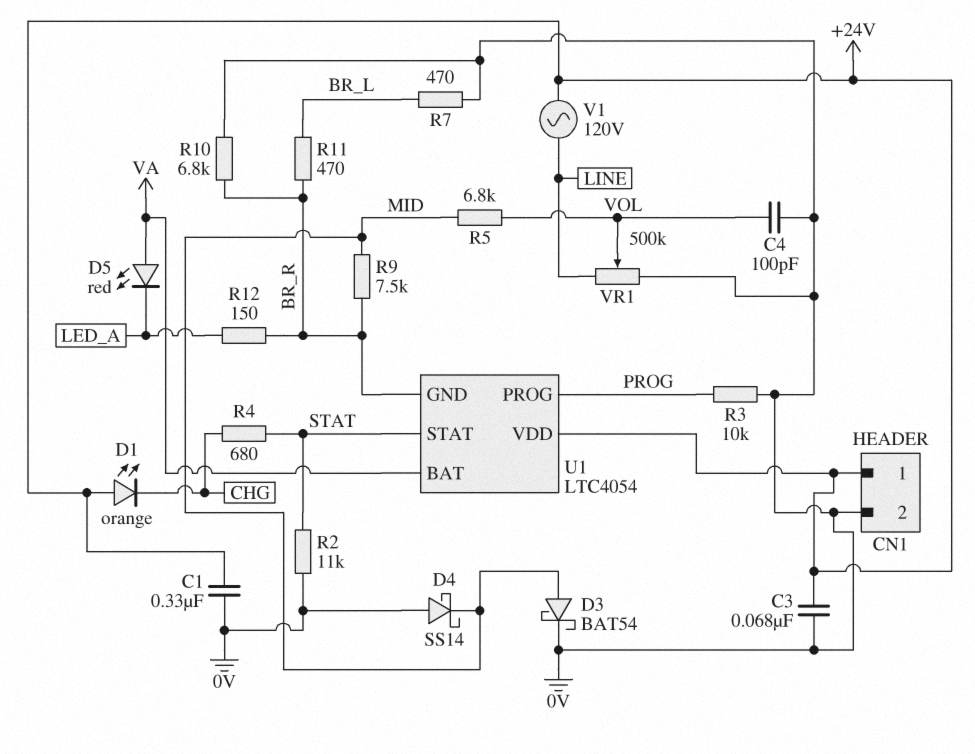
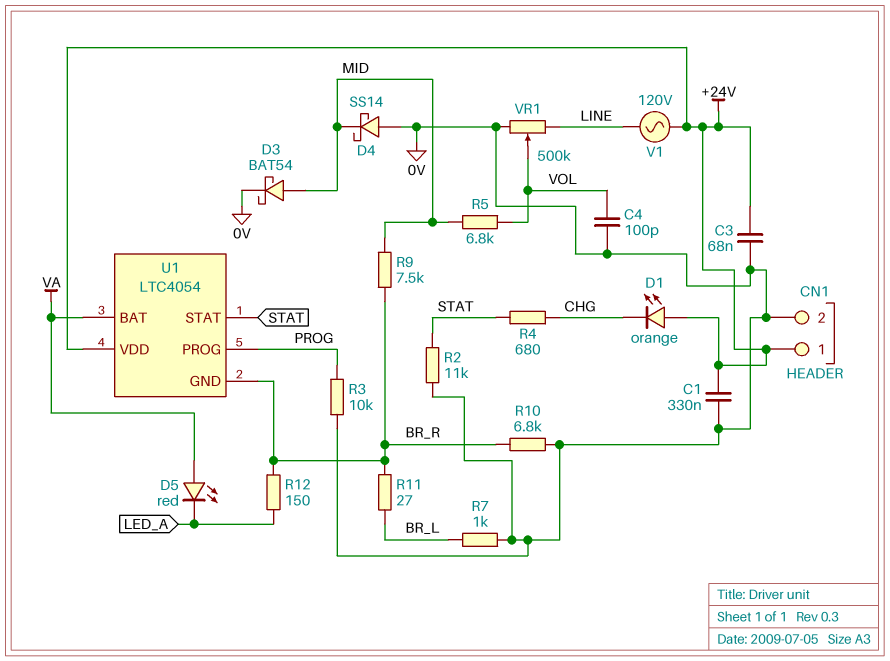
R7: 470 (0V, BR_L) -> 1k (0V, BR_L)
R11: 470 (BR_L, BR_R) -> 27 (BR_L, BR_R)

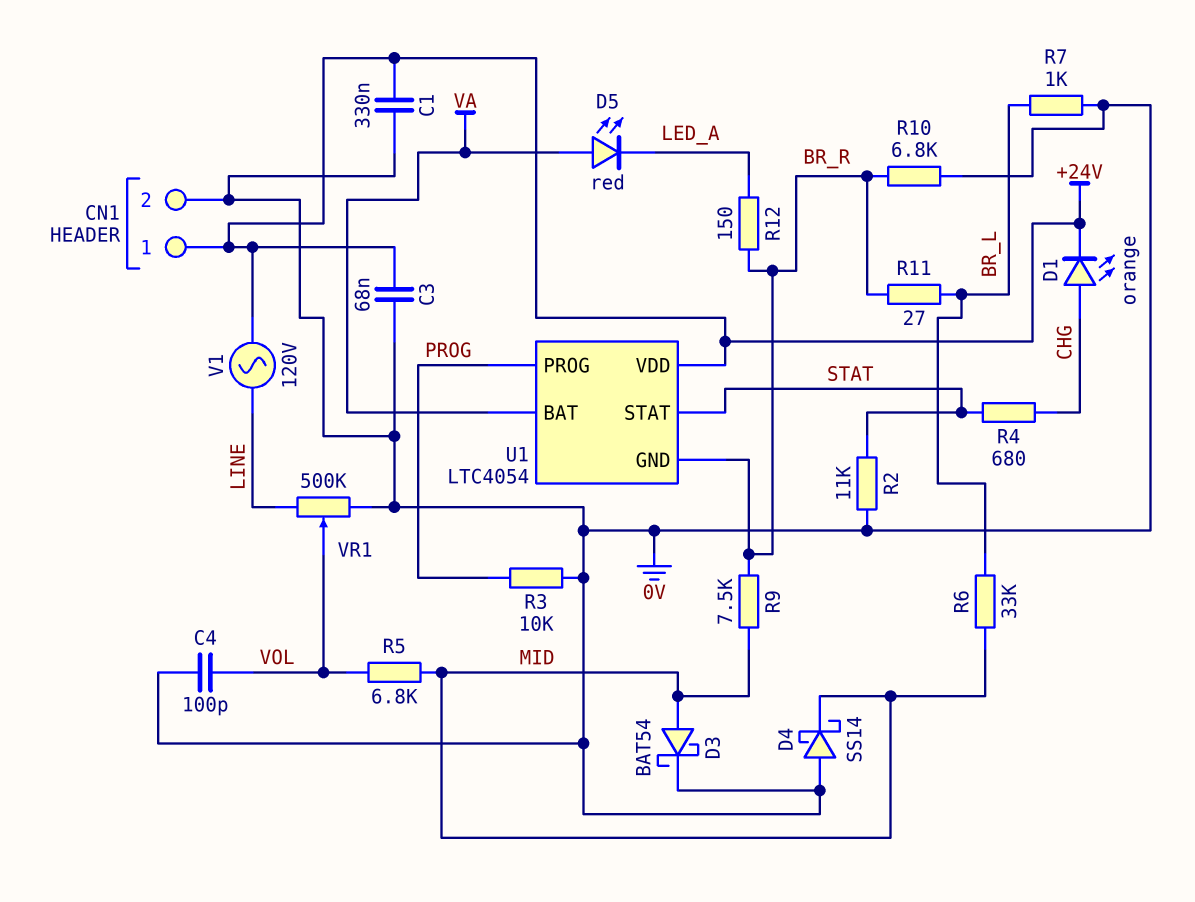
D1: LED orange (A +24V, K CHG) -> LED orange (A CHG, K +24V)
R6: none -> 33k (BR_L, MID)

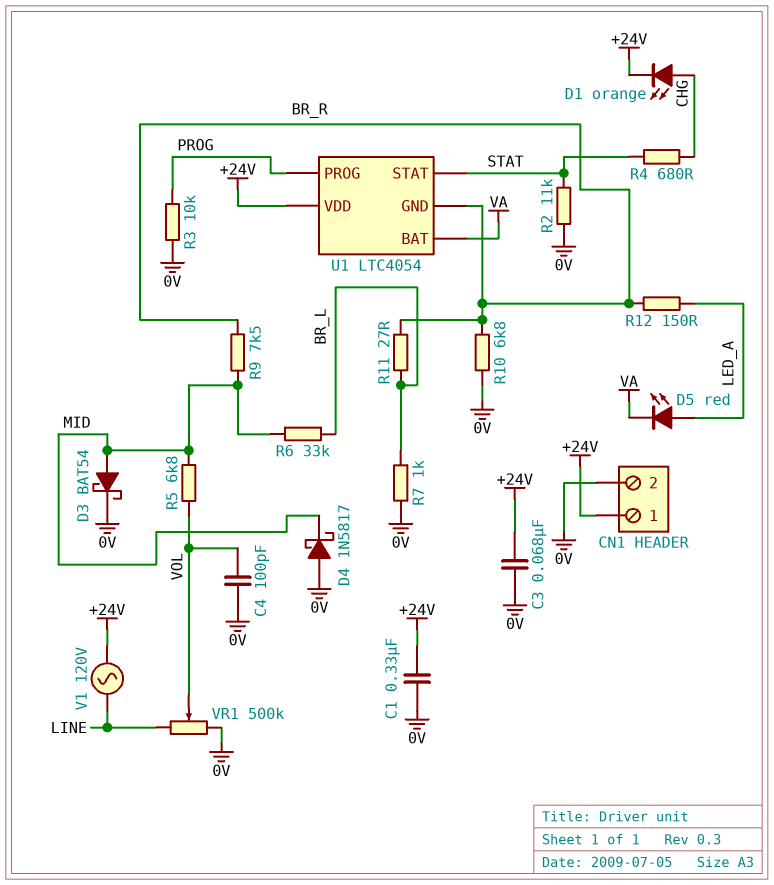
D4: schottky SS14 (A 0V, K MID) -> schottky 1N5817 (A 0V, K MID)
D5: LED red (A VA, K LED_A) -> LED red (A LED_A, K VA)

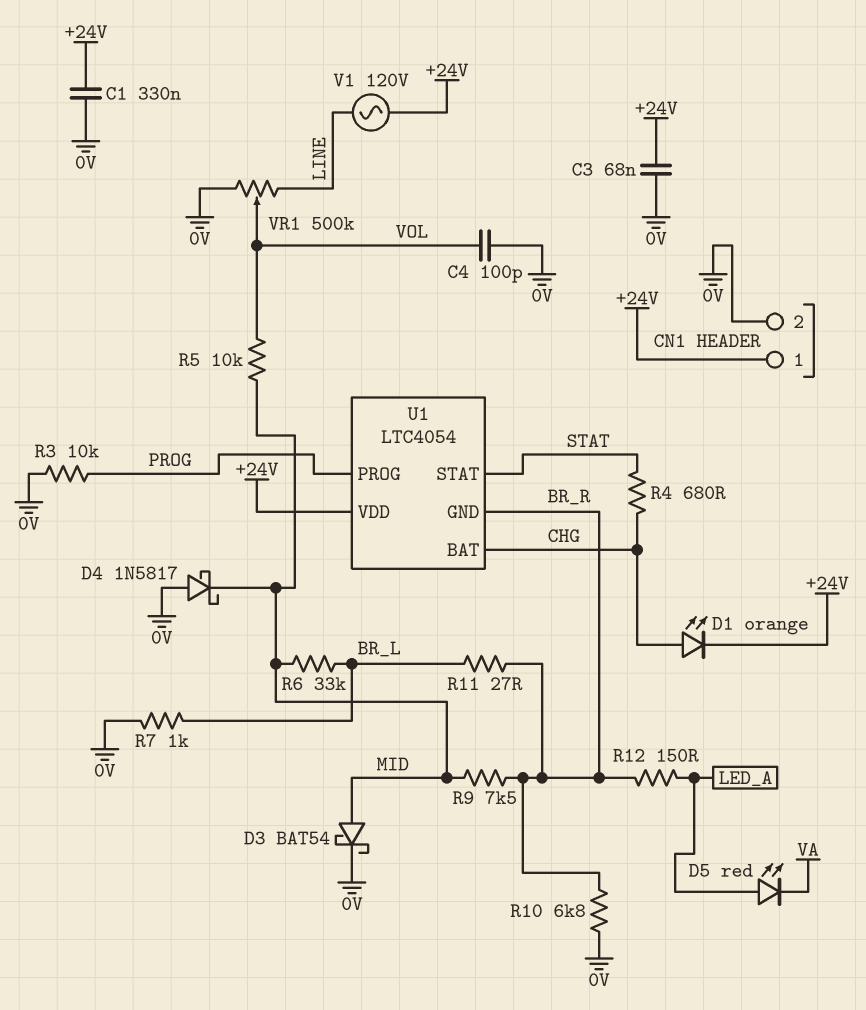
R2: 11k (0V, STAT) -> none
R5: 6.8k (MID, VOL) -> 10k (MID, VOL)
U1 pin BAT: VA -> CHG

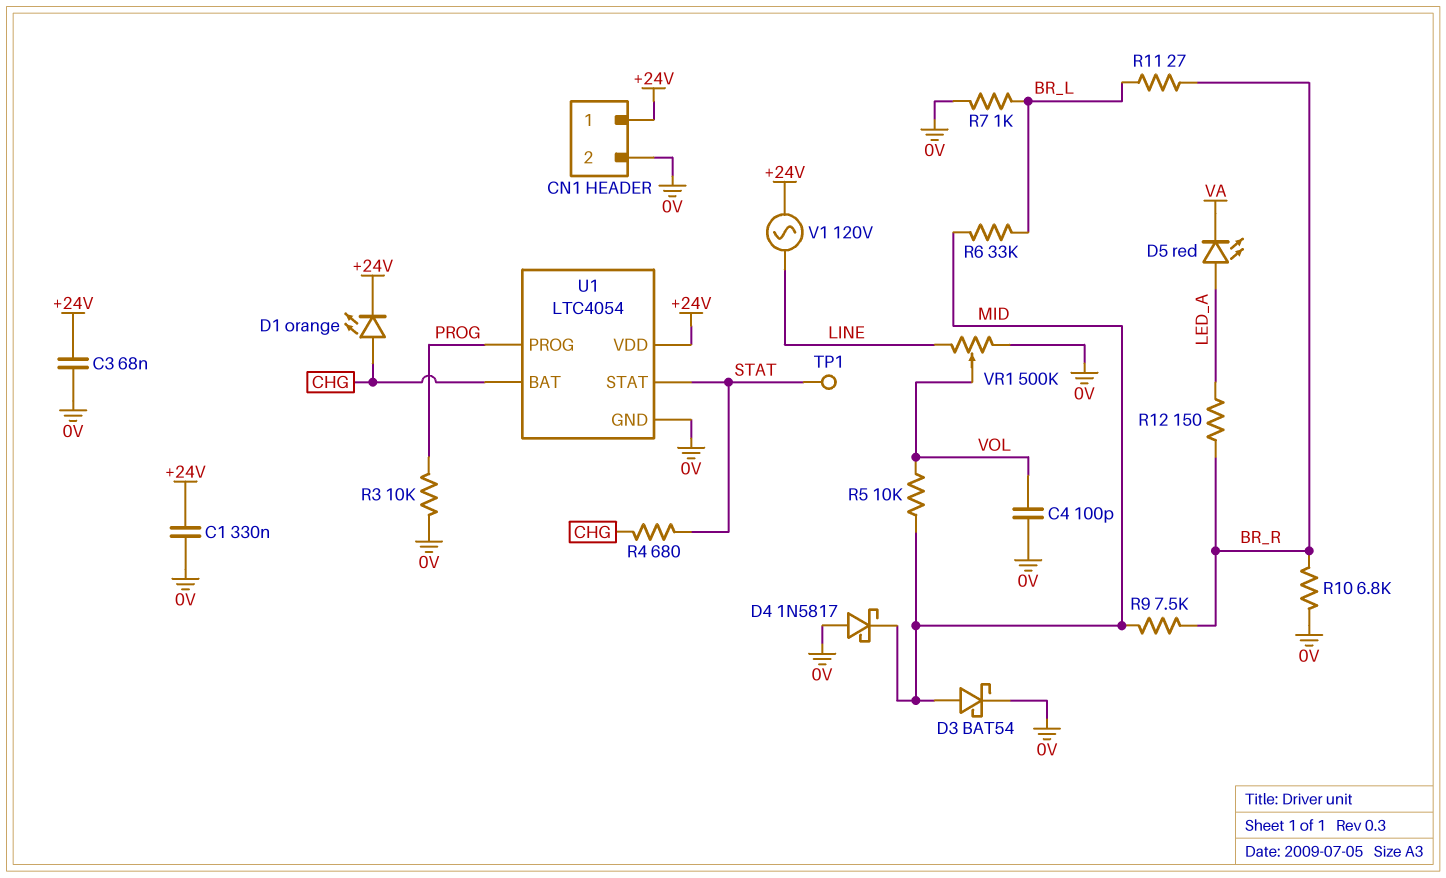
TP1: none -> test point (STAT)
U1 pin GND: BR_R -> 0V

